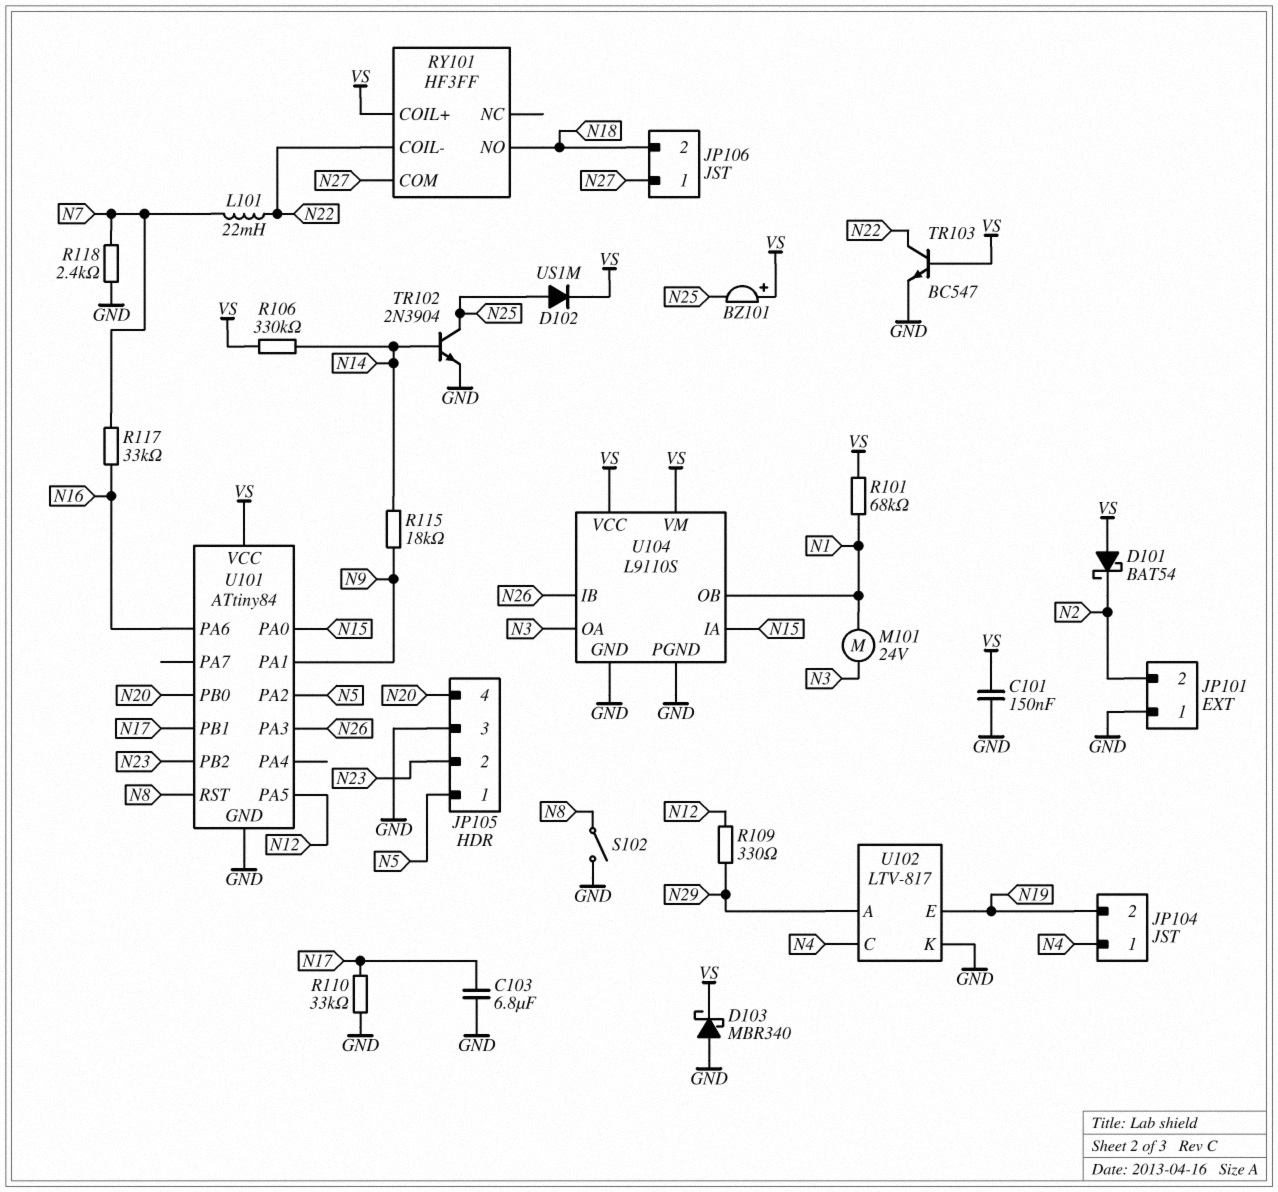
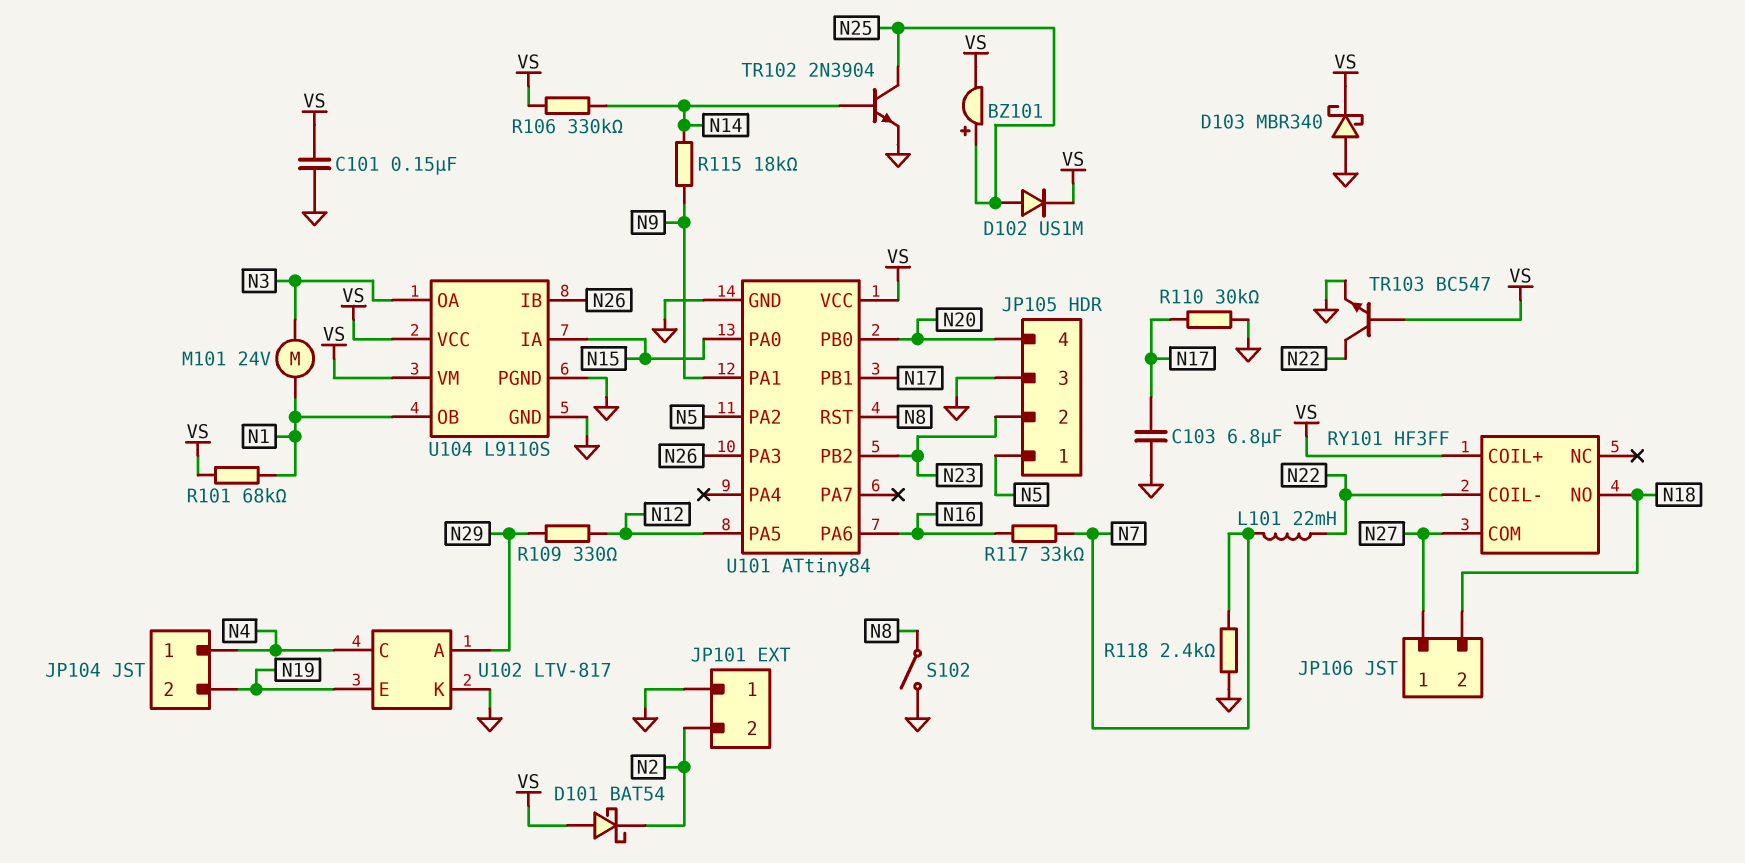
BZ101: buzzer (plus VS, minus N25) -> buzzer (plus N25, minus VS)
R110: 33k (GND, N17) -> 30k (GND, N17)

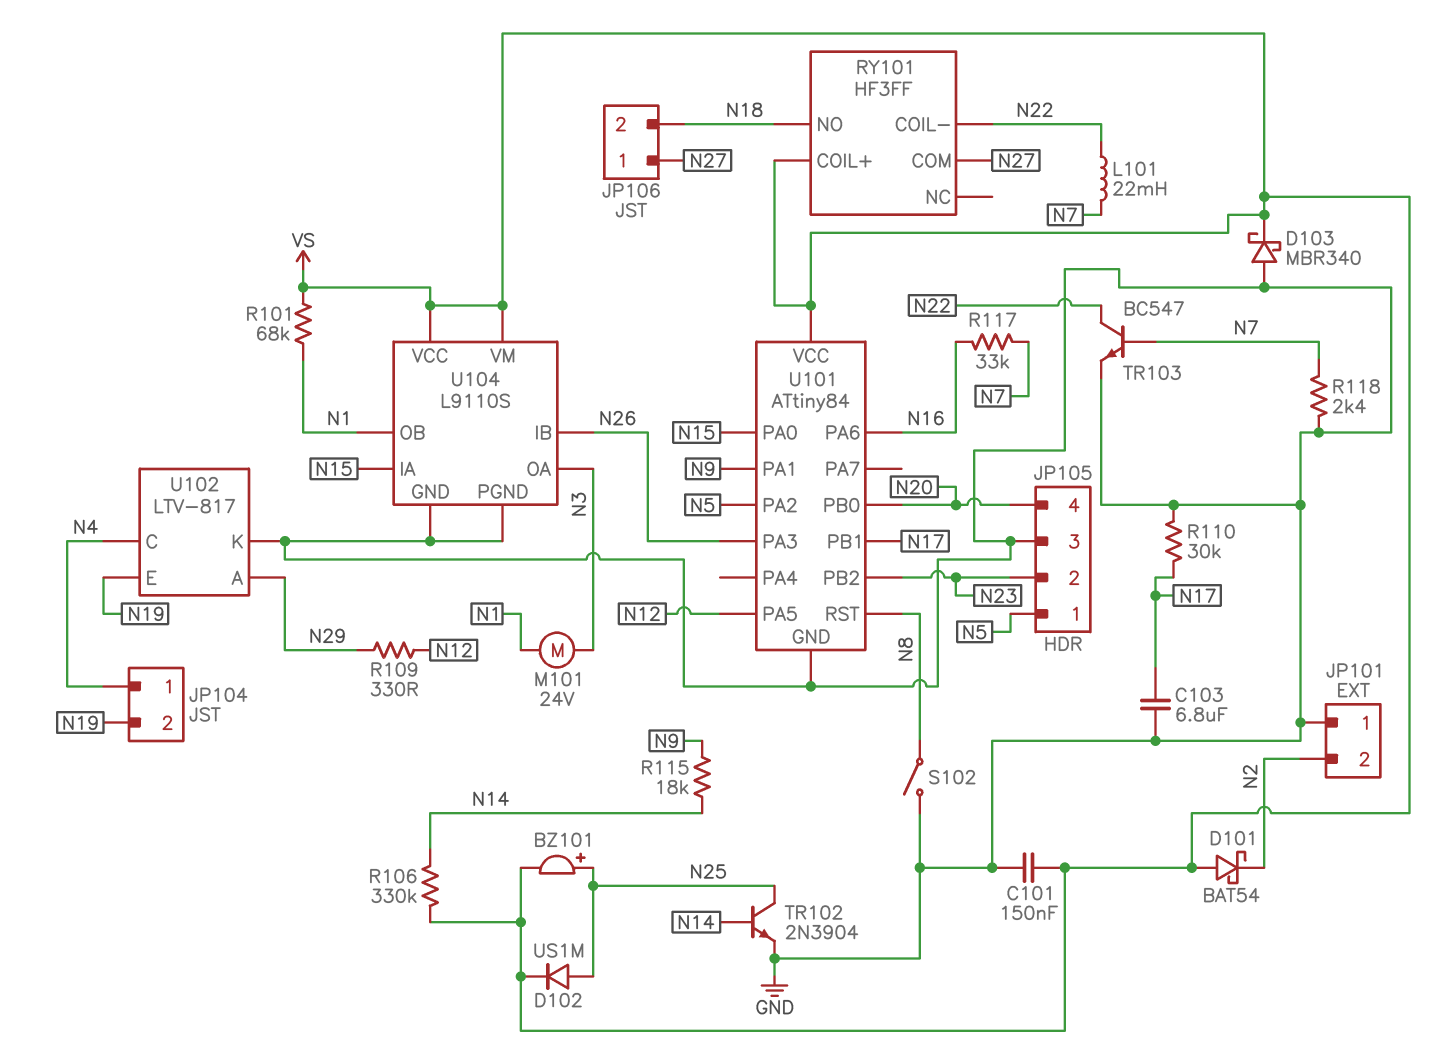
TR103: NPN BC547 (B VS, C N22, E GND) -> NPN BC547 (B N7, C N22, E GND)

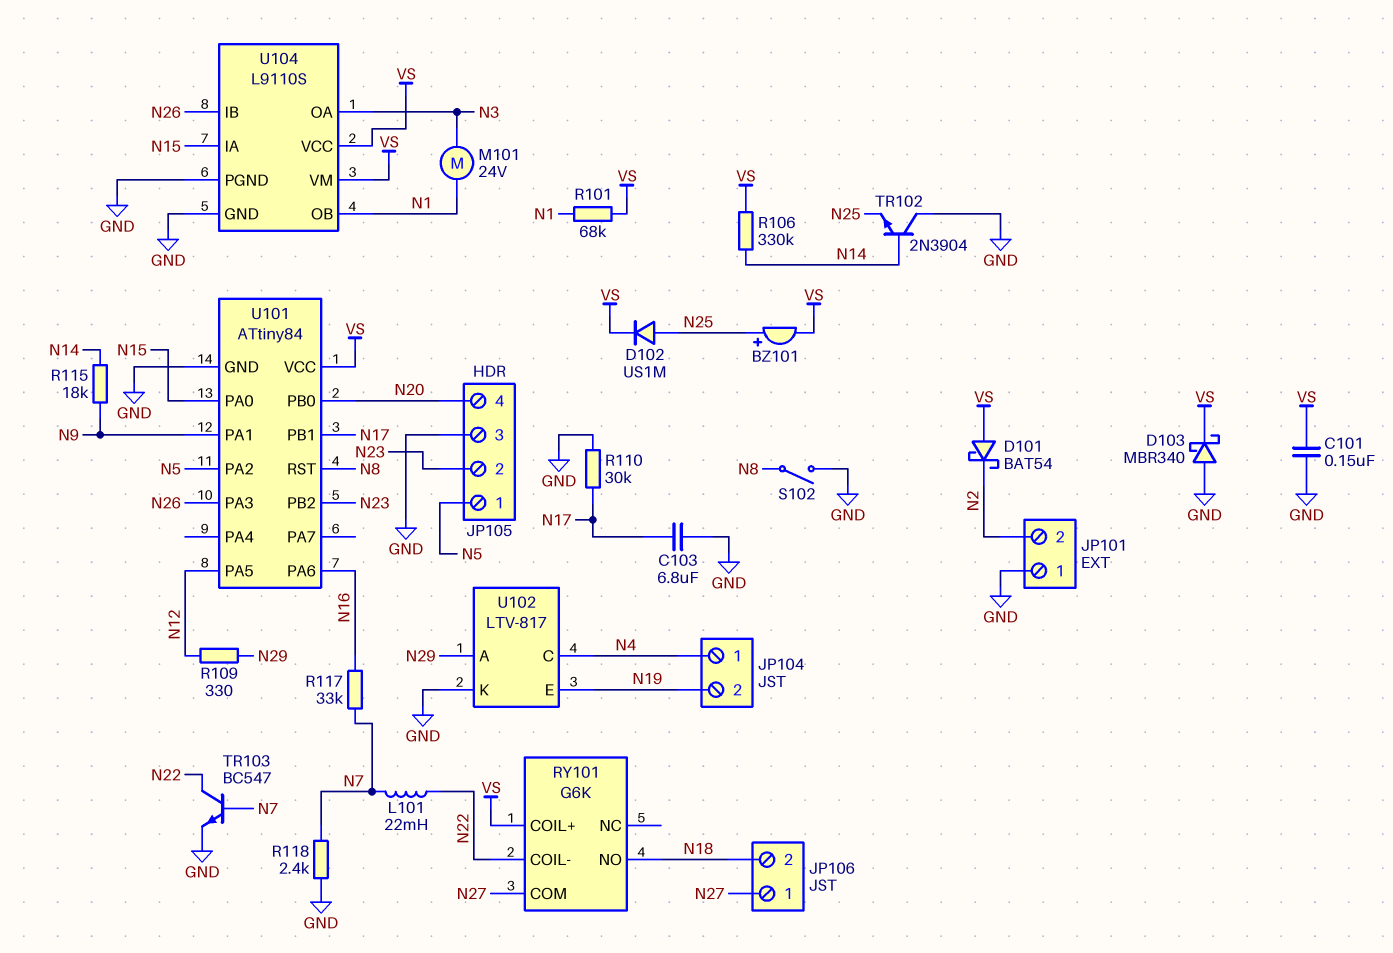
RY101: HF3FF -> G6K
TR102: NPN 2N3904 (B N14, C N25, E GND) -> NPN 2N3904 (B N14, C GND, E N25)

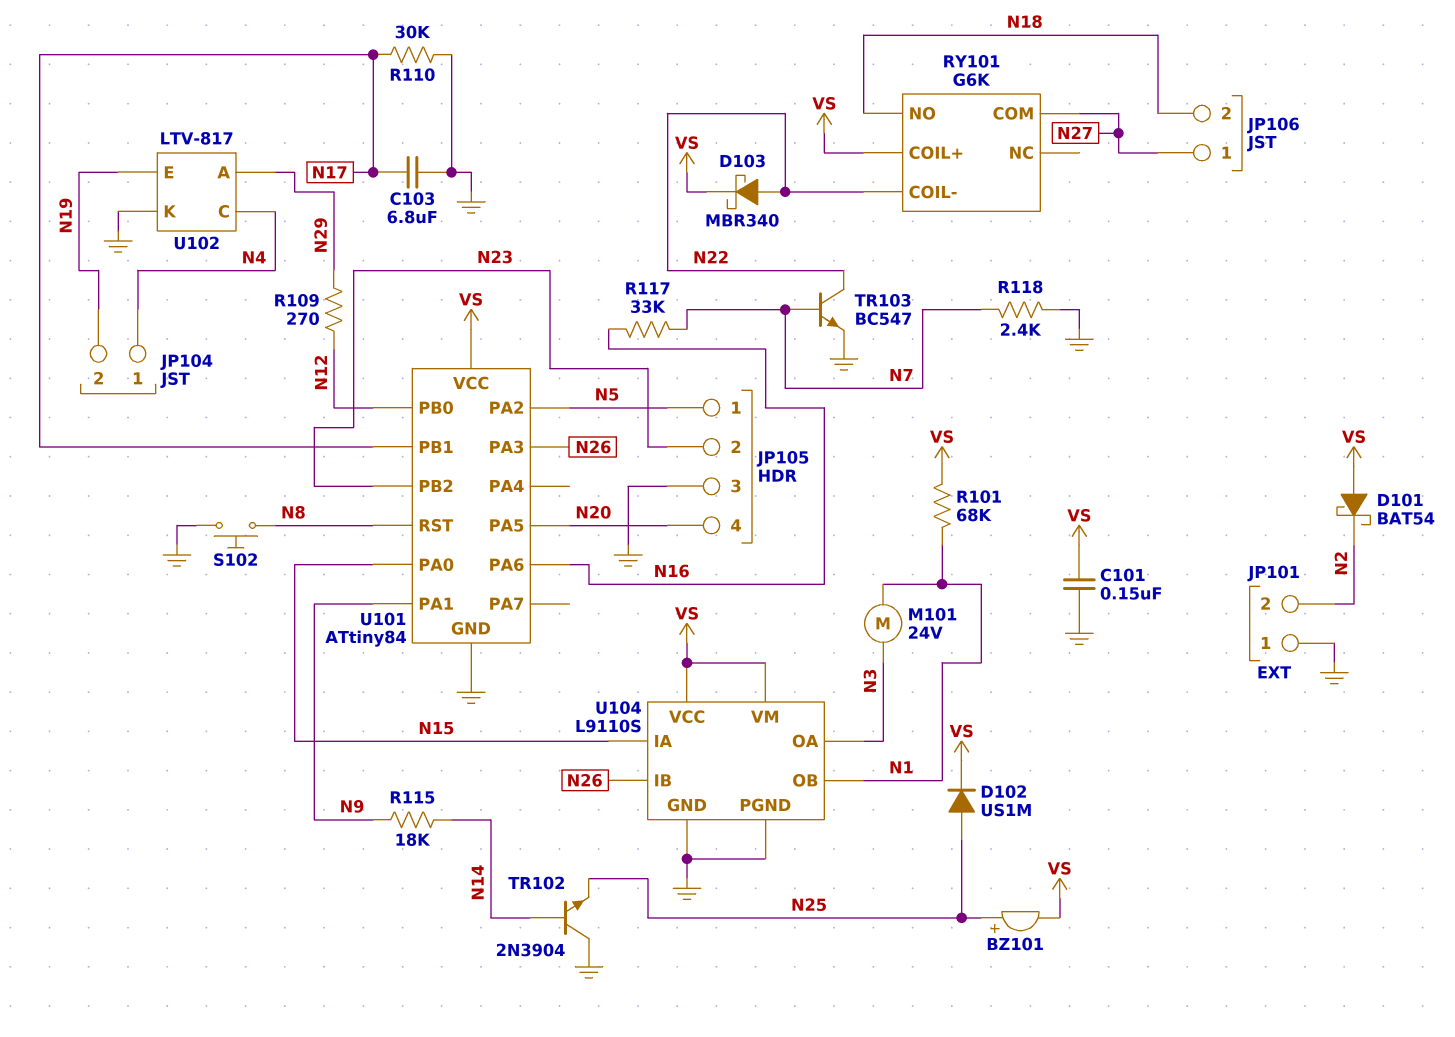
D103: schottky MBR340 (A GND, K VS) -> schottky MBR340 (A N22, K VS)
L101: 22mH (N7, N22) -> none
R106: 330k (N14, VS) -> none
R109: 330 (N12, N29) -> 270 (N12, N29)
S102: switch (GND, N8) -> button (GND, N8)
U101 pin PA5: N12 -> N20
U101 pin PB0: N20 -> N12

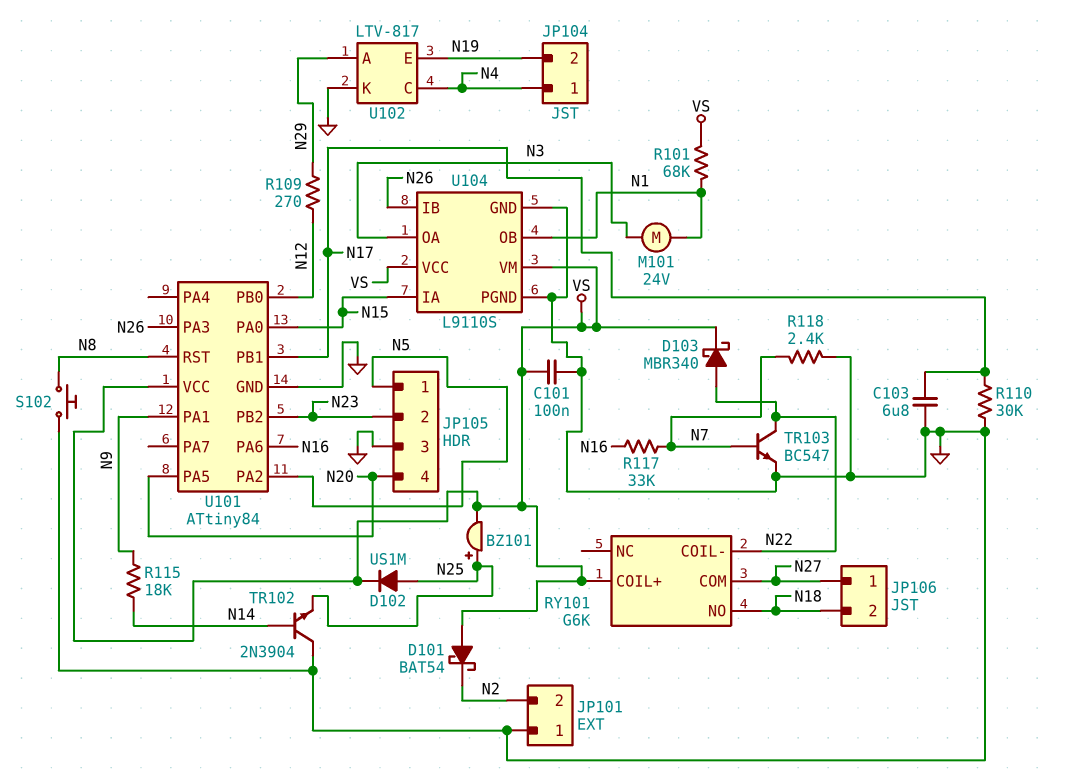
C101: 150nF (GND, VS) -> 100nF (GND, VS)

